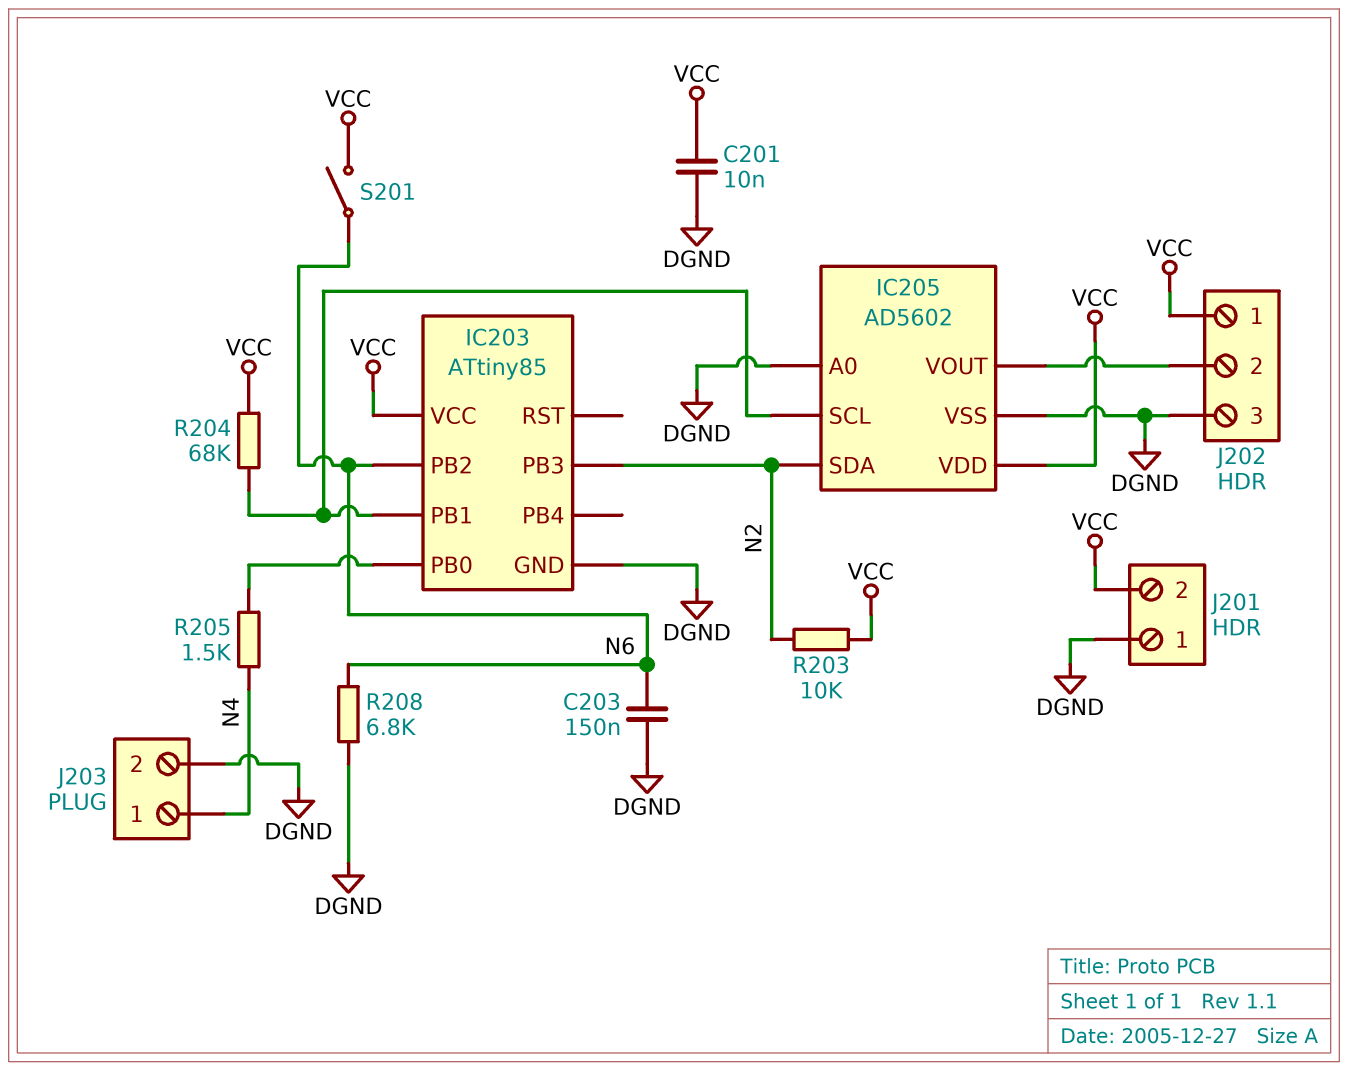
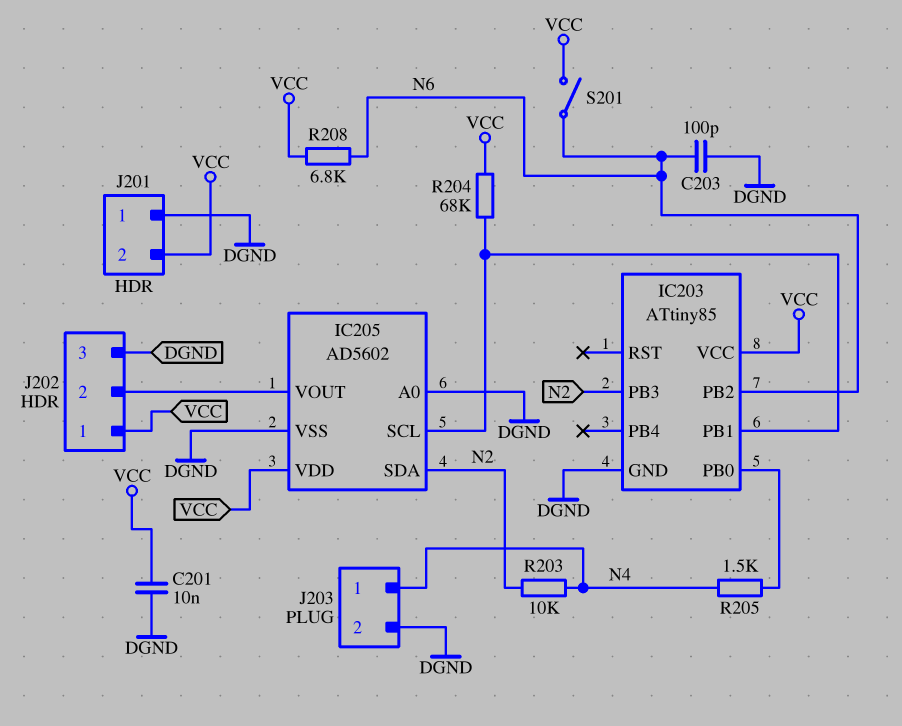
C203: 150nF (DGND, N6) -> 100pF (DGND, N6)
R203: 10k (N2, VCC) -> 10k (N2, N4)
R208: 6.8k (DGND, N6) -> 6.8k (N6, VCC)

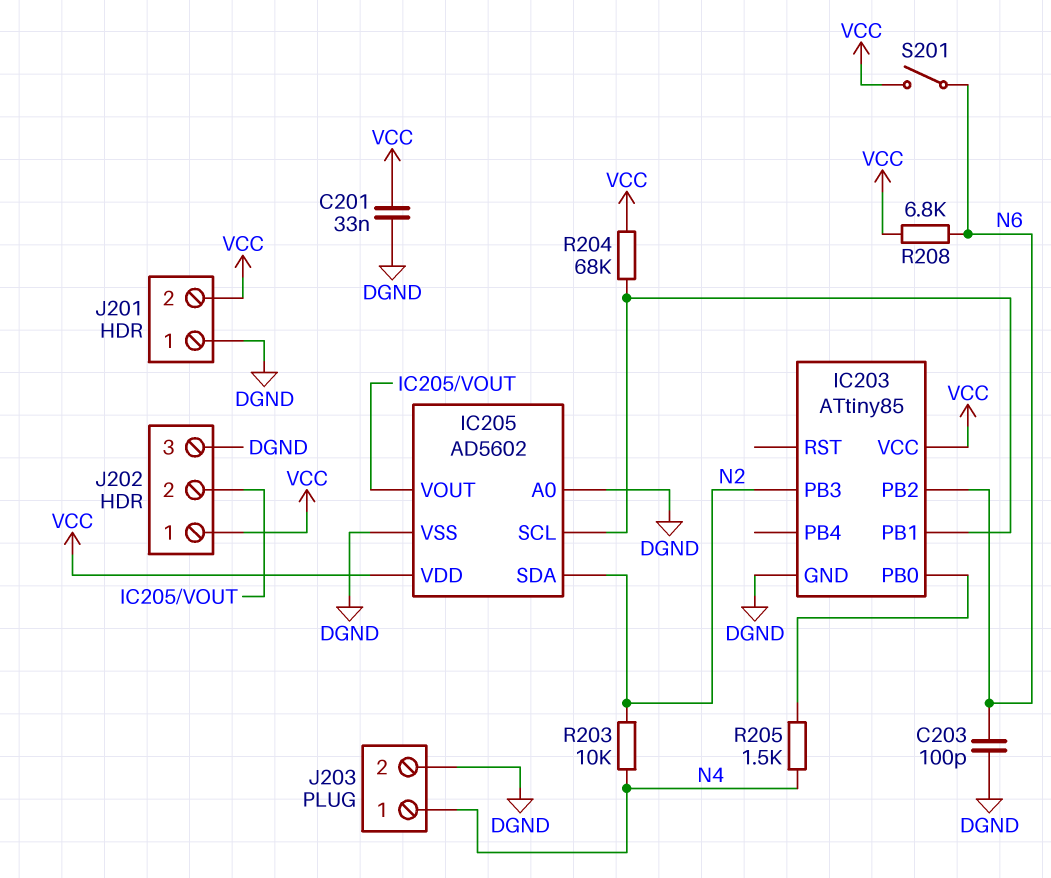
C201: 10nF (DGND, VCC) -> 33nF (DGND, VCC)

